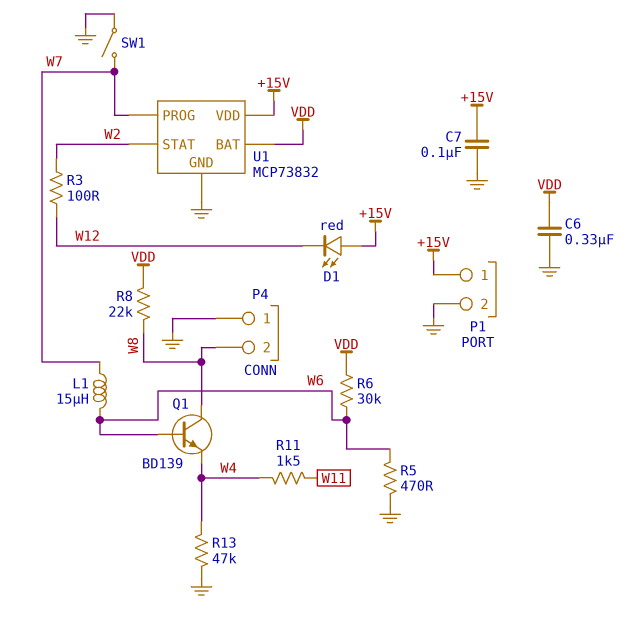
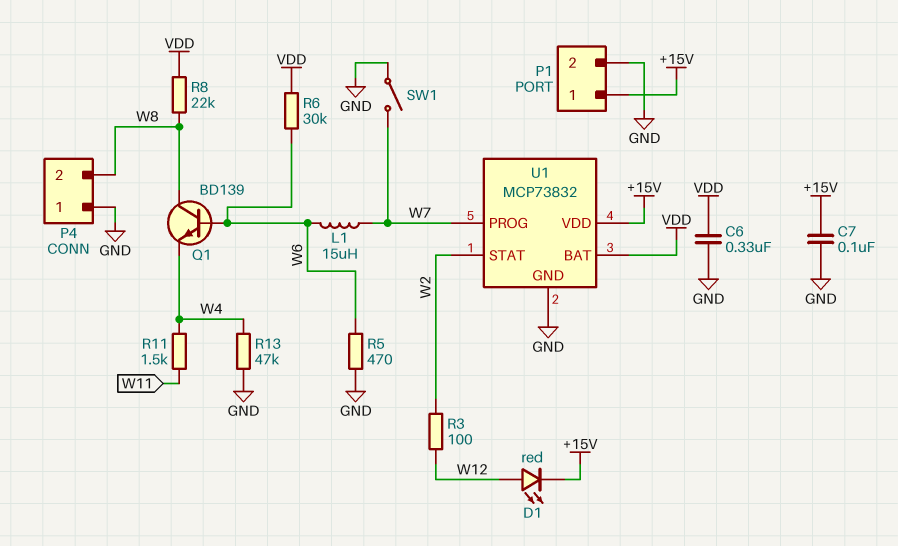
D1: LED red (A +15V, K W12) -> LED red (A W12, K +15V)

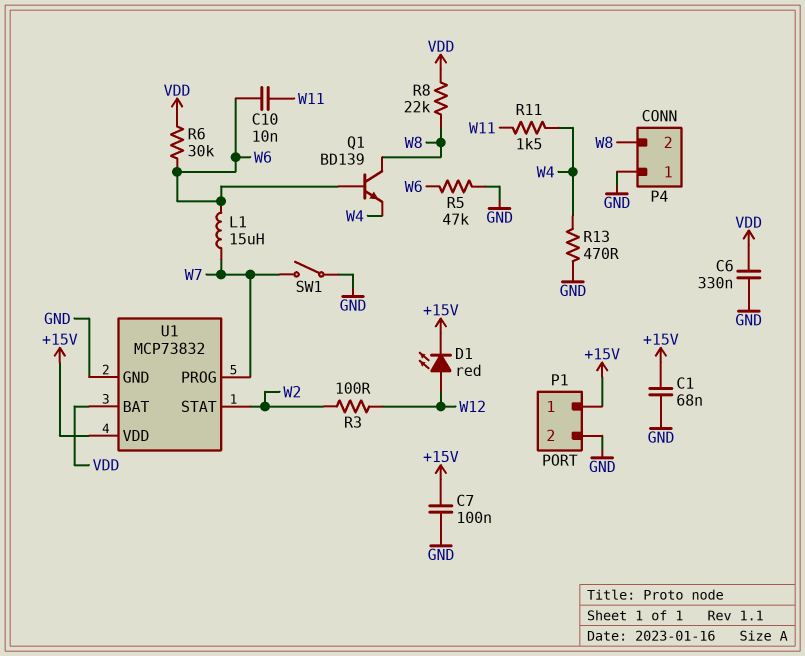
C1: none -> 68nF (+15V, GND)
C10: none -> 10nF (W6, W11)
R5: 470 (GND, W6) -> 47k (GND, W6)
R13: 47k (GND, W4) -> 470 (GND, W4)

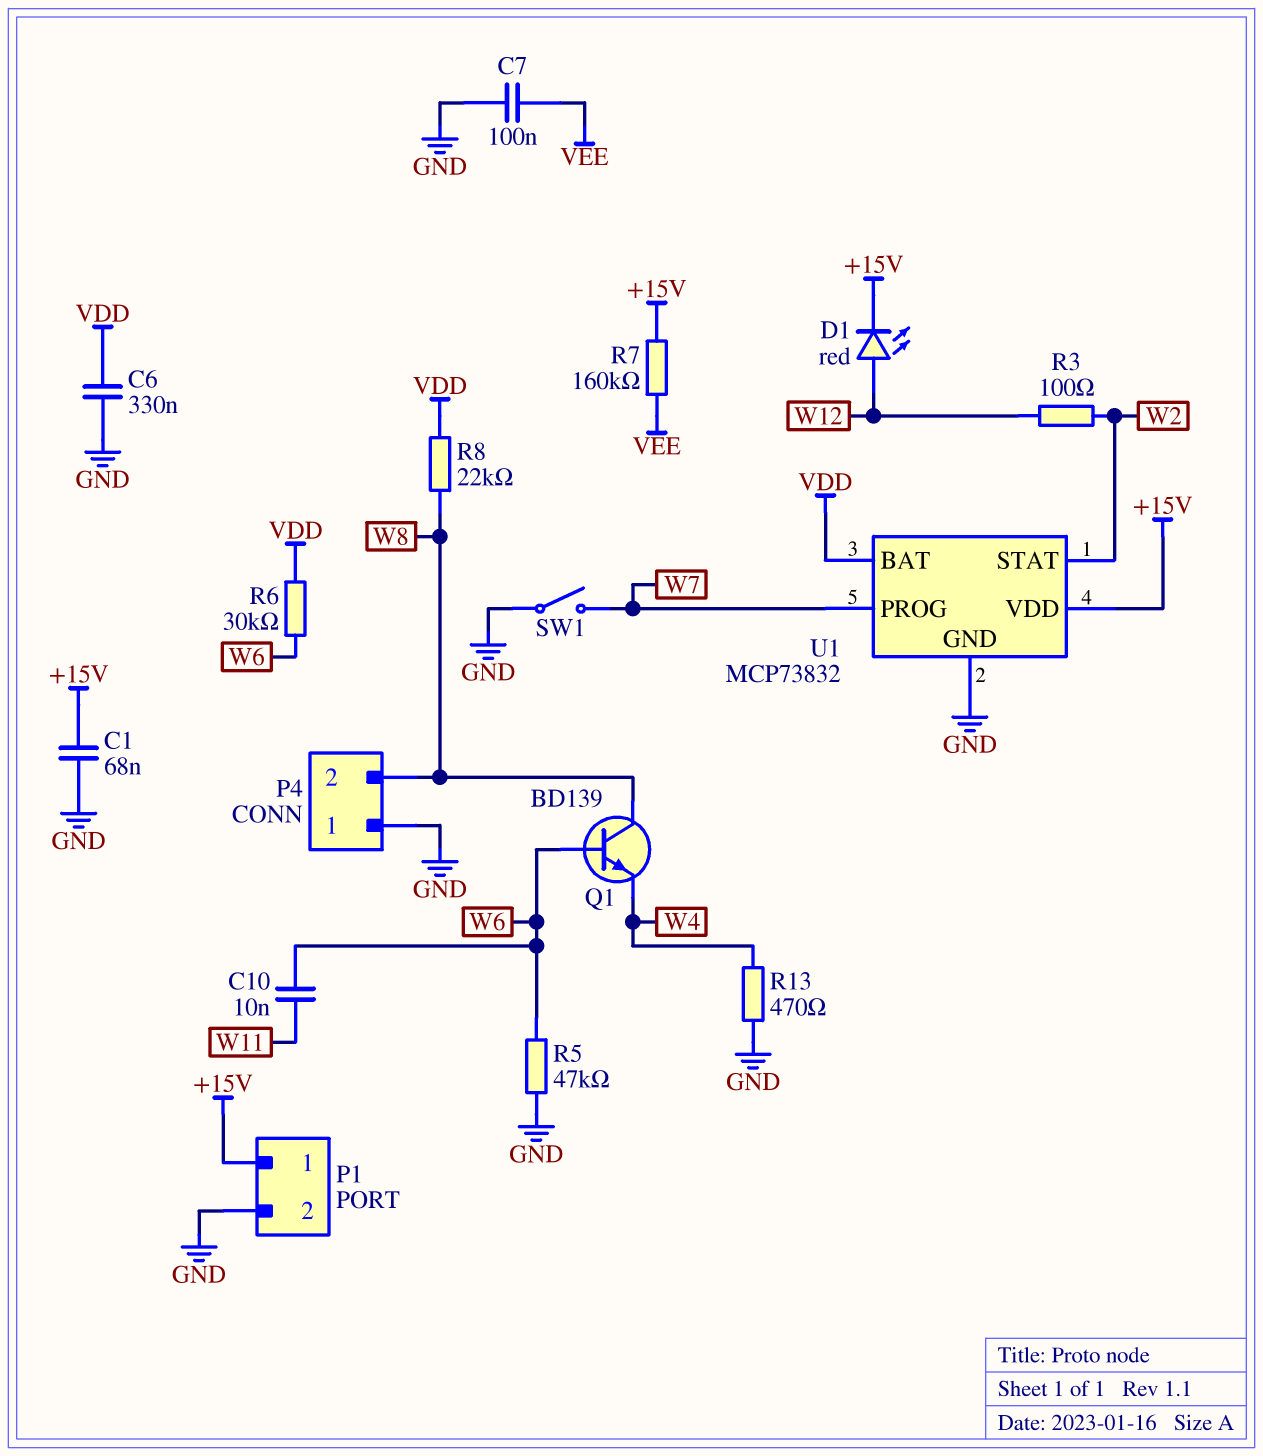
C7: 100nF (+15V, GND) -> 100nF (GND, VEE)
L1: 15uH (W6, W7) -> none
R7: none -> 160k (+15V, VEE)
R11: 1.5k (W4, W11) -> none

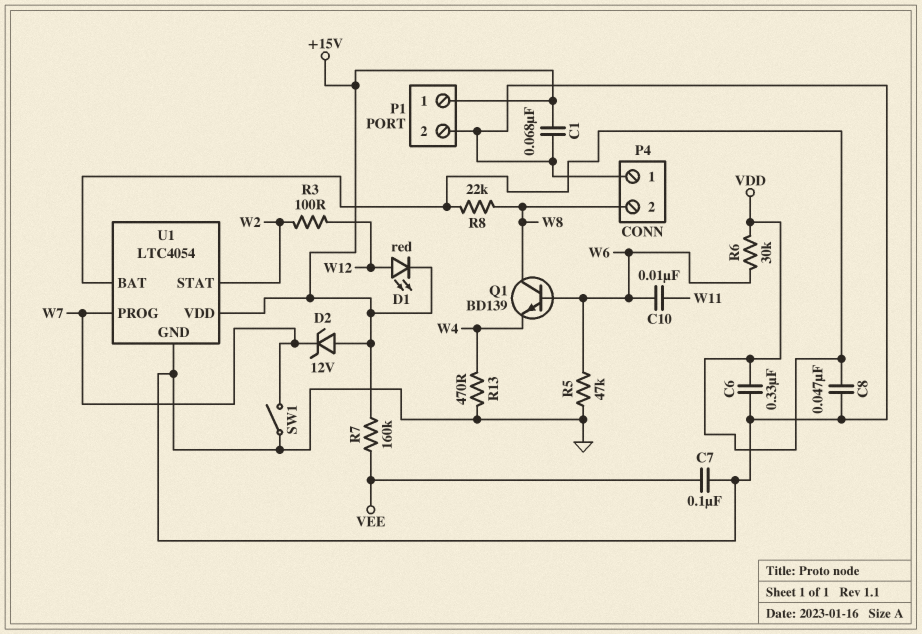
C8: none -> 47nF (GND, VDD)
D2: none -> zener 12V (A +15V, K W7)
U1: MCP73832 -> LTC4054

